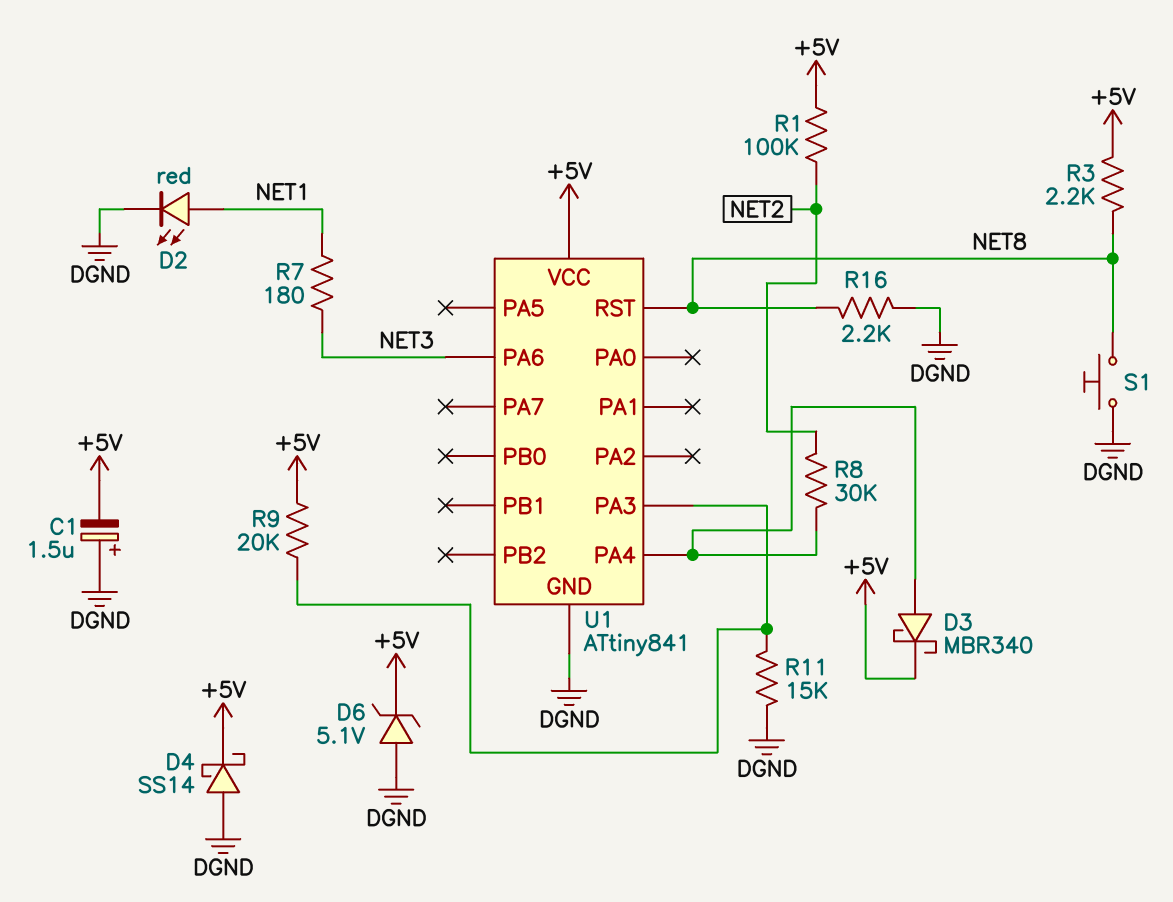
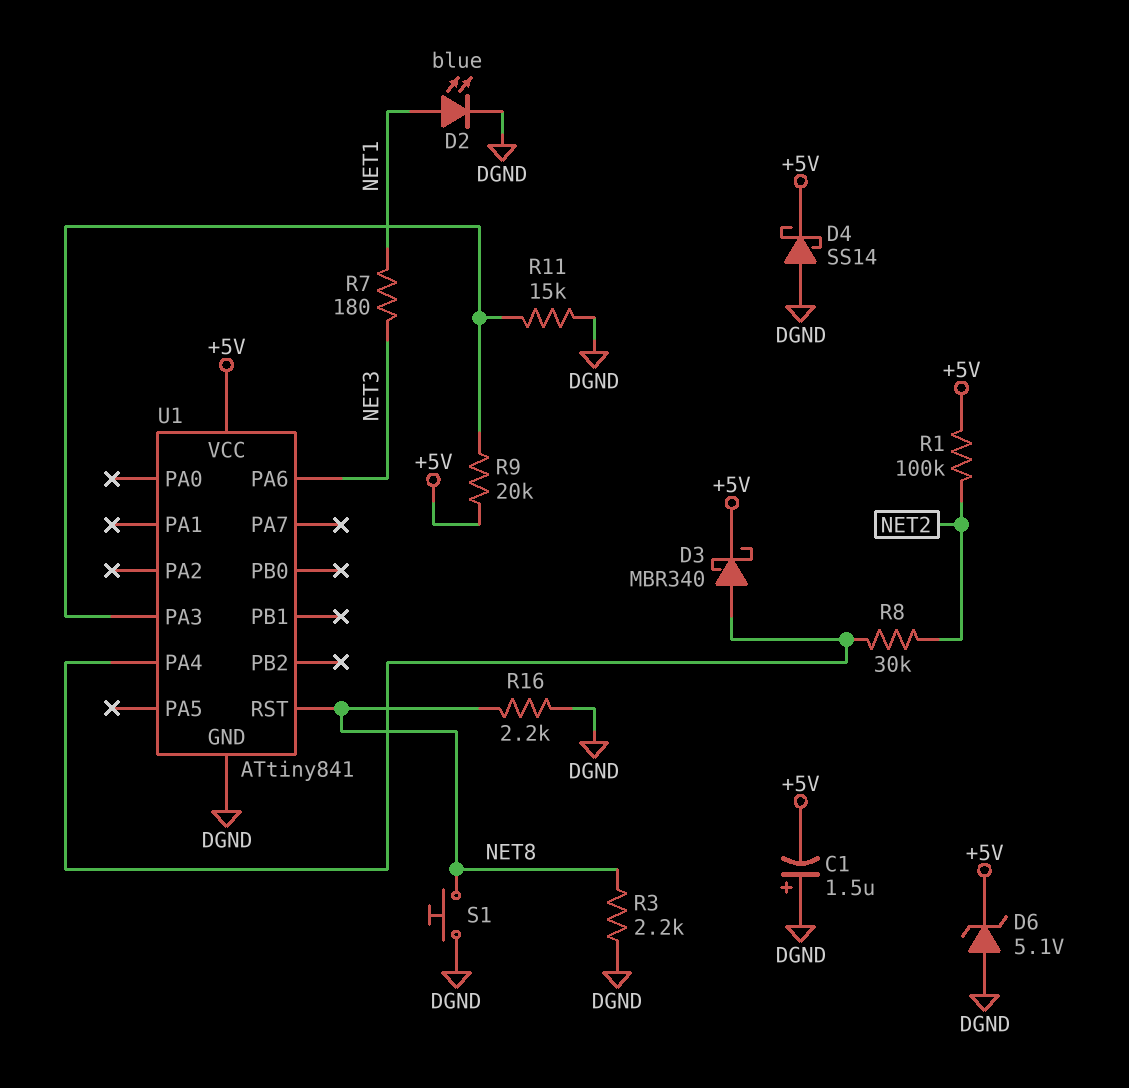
D2: LED red (A NET1, K DGND) -> LED blue (A NET1, K DGND)
R3: 2.2k (+5V, NET8) -> 2.2k (DGND, NET8)

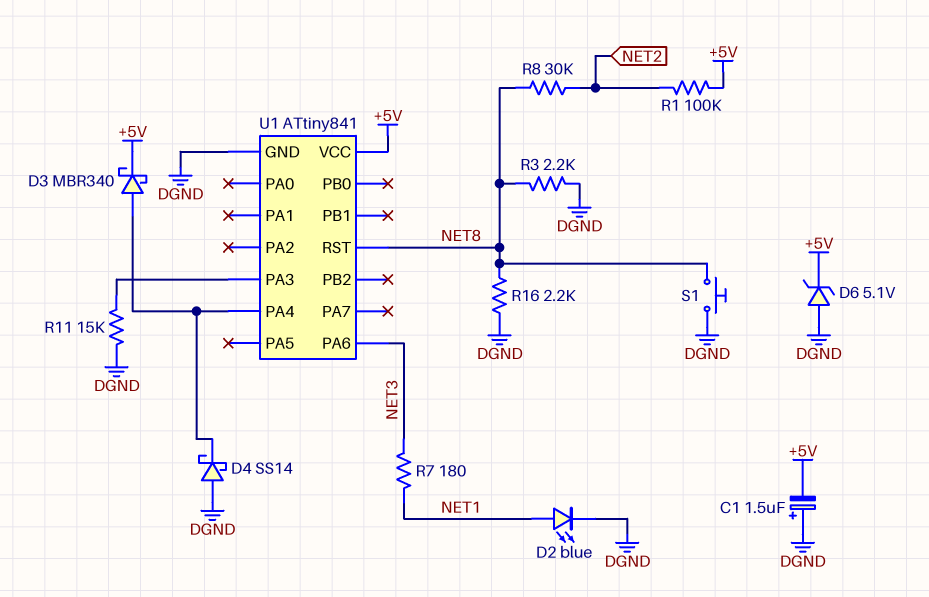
D4: schottky SS14 (A DGND, K +5V) -> schottky SS14 (A DGND, K U1/PA4)
R8: 30k (NET2, U1/PA4) -> 30k (NET2, NET8)
R9: 20k (+5V, U1/PA3) -> none

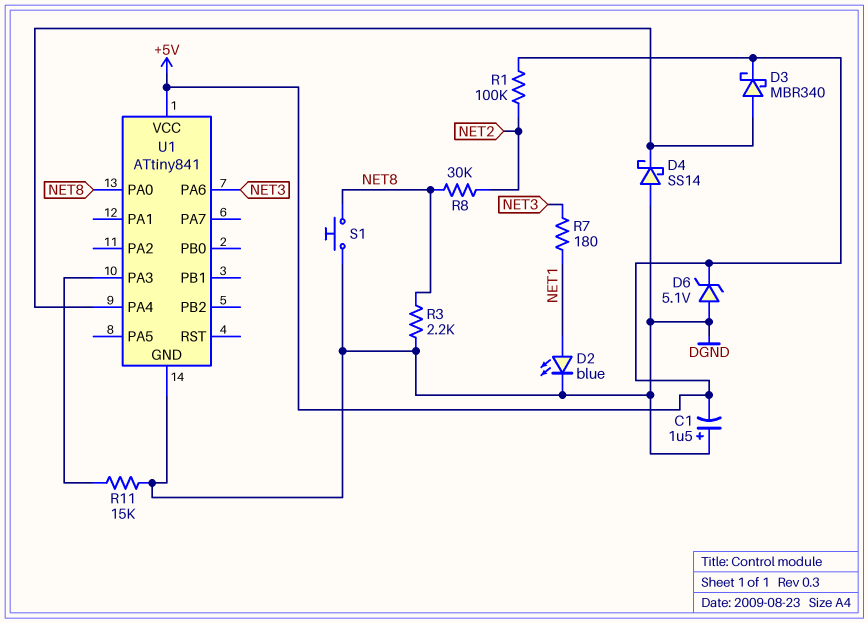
R16: 2.2k (DGND, NET8) -> none
U1 pin PA0: none -> NET8
U1 pin RST: NET8 -> none

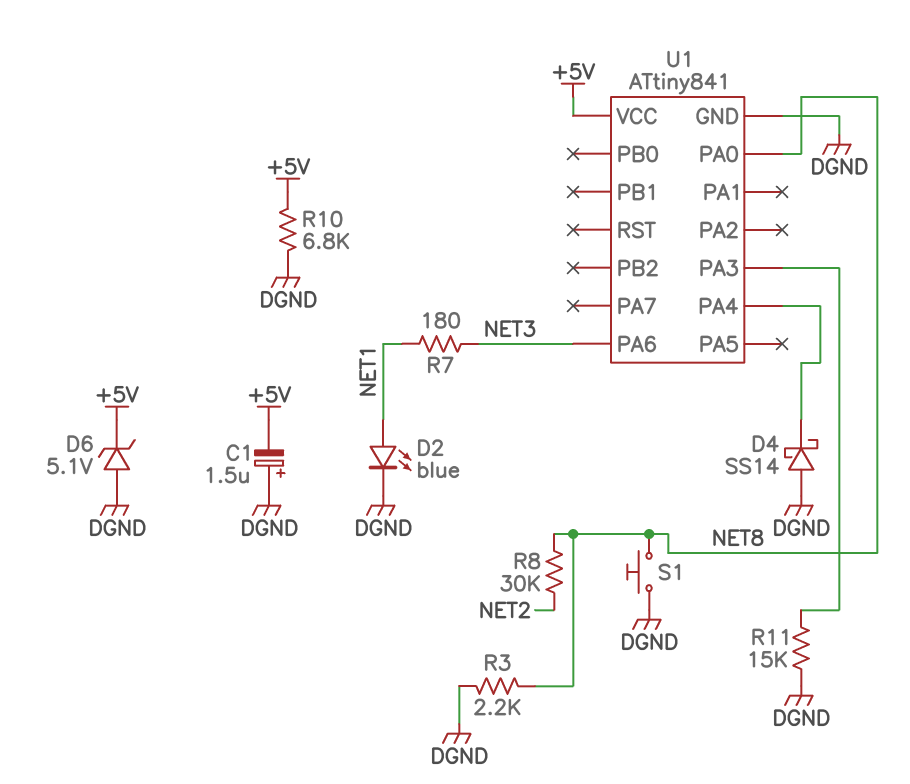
D3: schottky MBR340 (A U1/PA4, K +5V) -> none
R1: 100k (+5V, NET2) -> none
R10: none -> 6.8k (+5V, DGND)

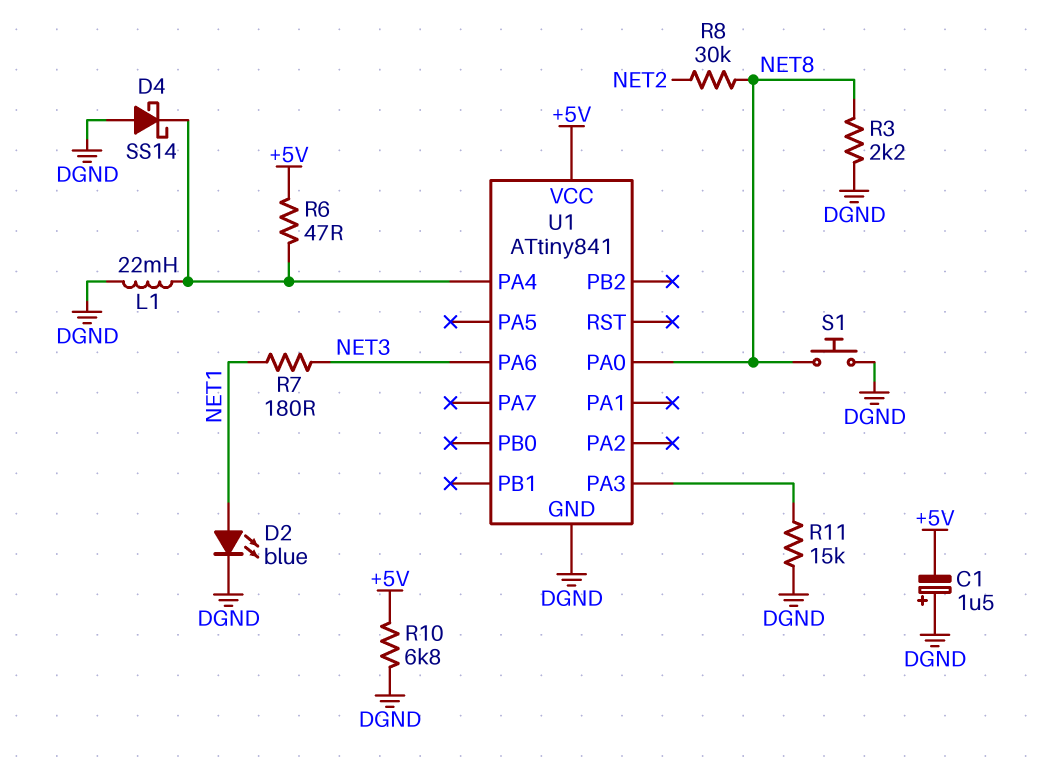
D6: zener 5.1V (A DGND, K +5V) -> none
L1: none -> 22mH (DGND, U1/PA4)
R6: none -> 47 (+5V, U1/PA4)

